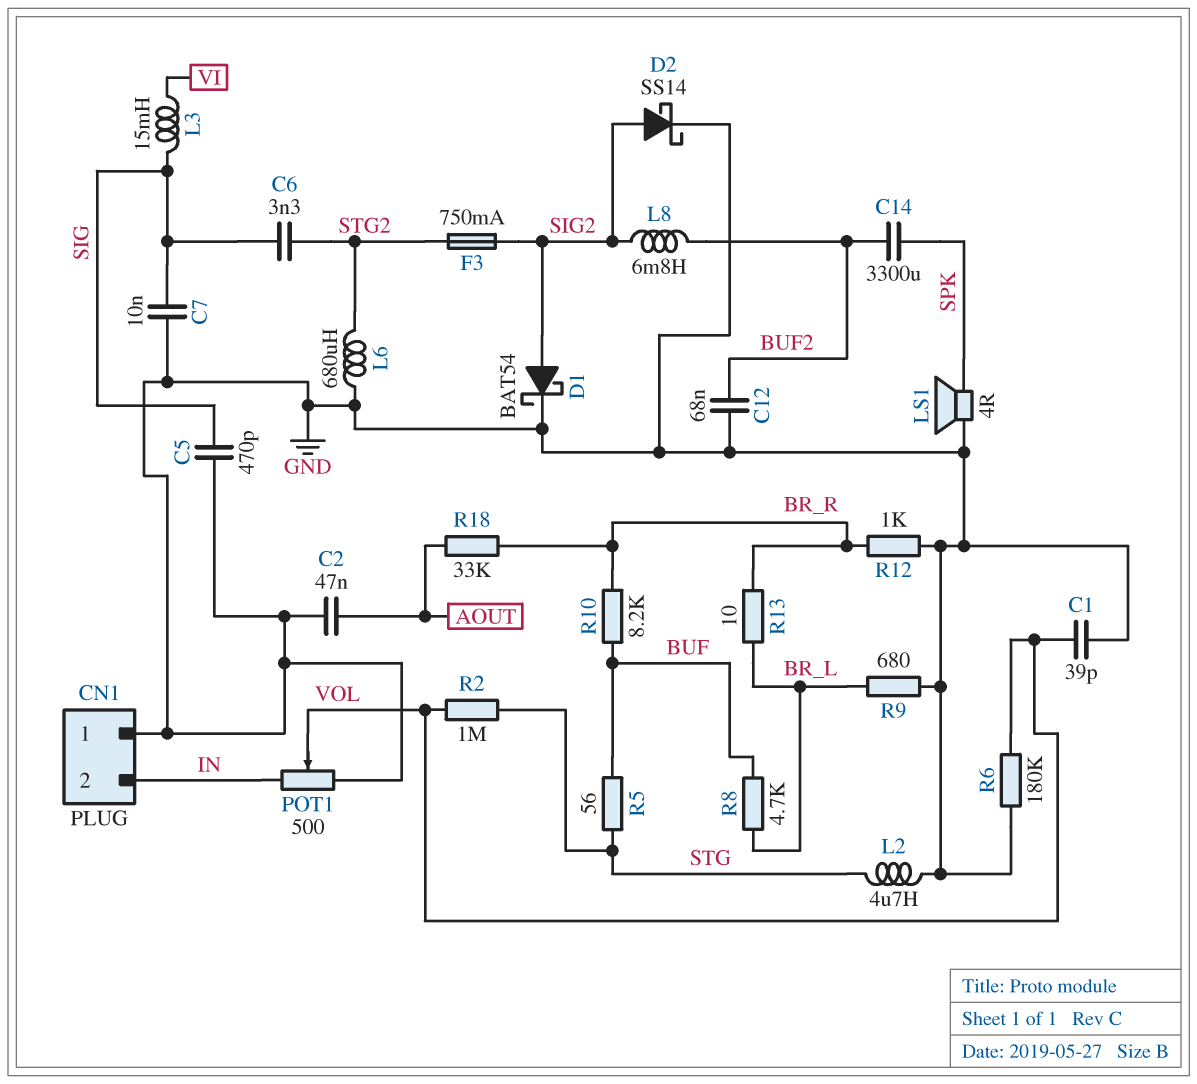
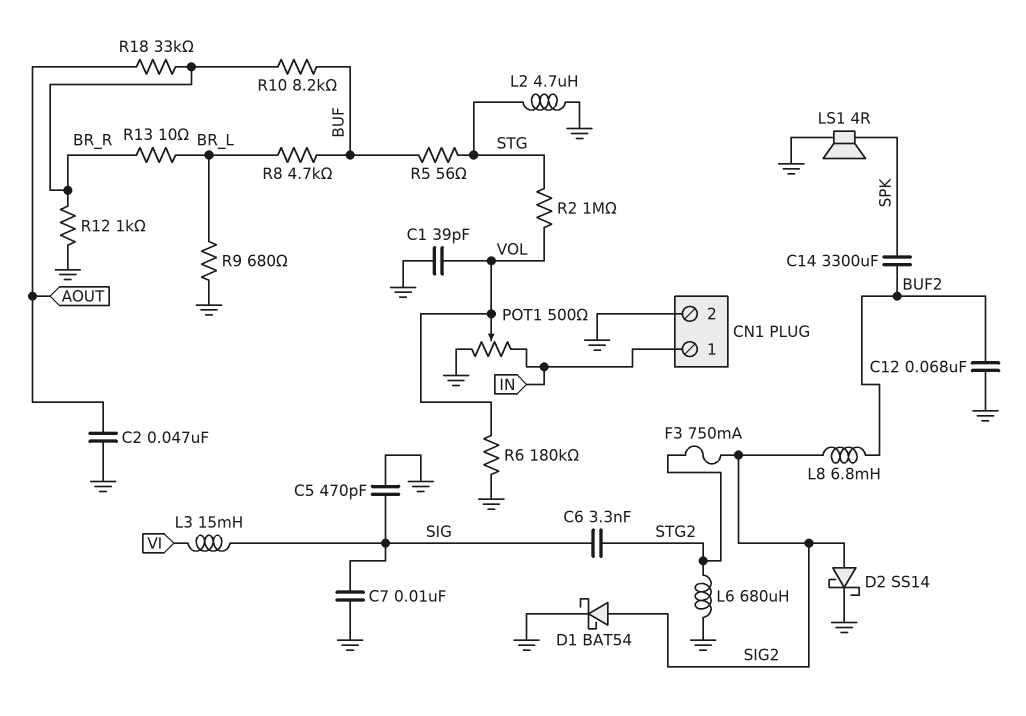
CN1 pin 1: GND -> IN
CN1 pin 2: IN -> GND

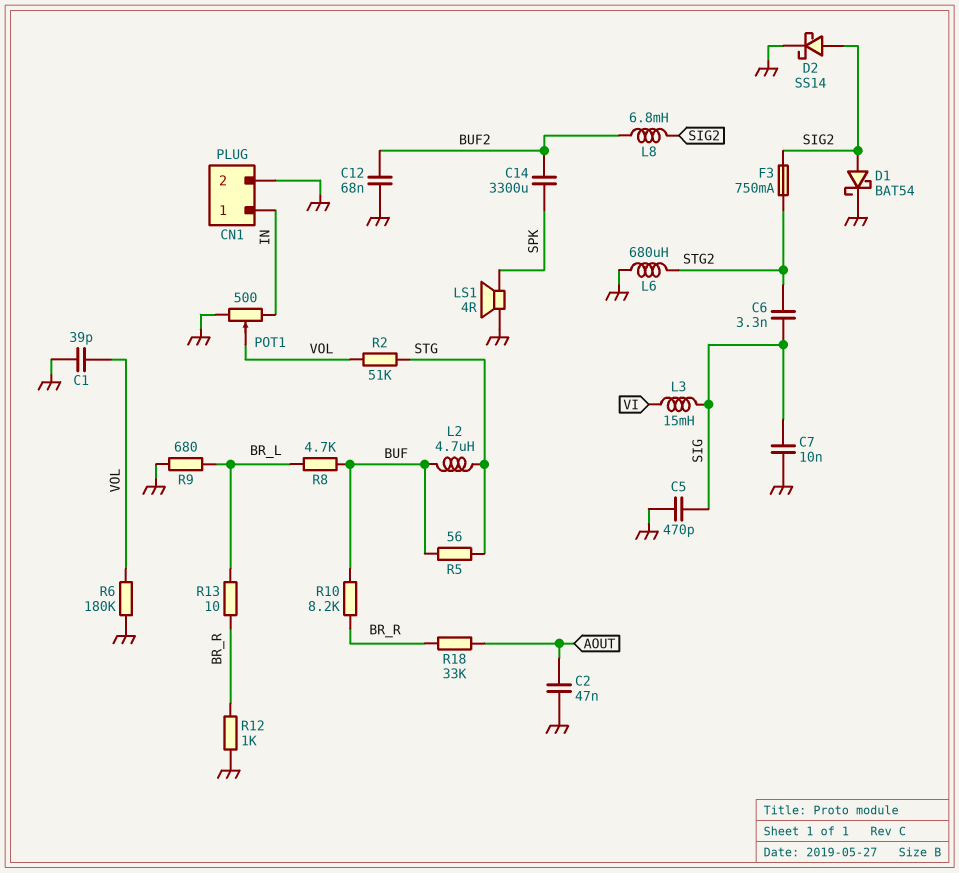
L2: 4.7uH (GND, STG) -> 4.7uH (BUF, STG)
R2: 1M (STG, VOL) -> 51k (STG, VOL)

